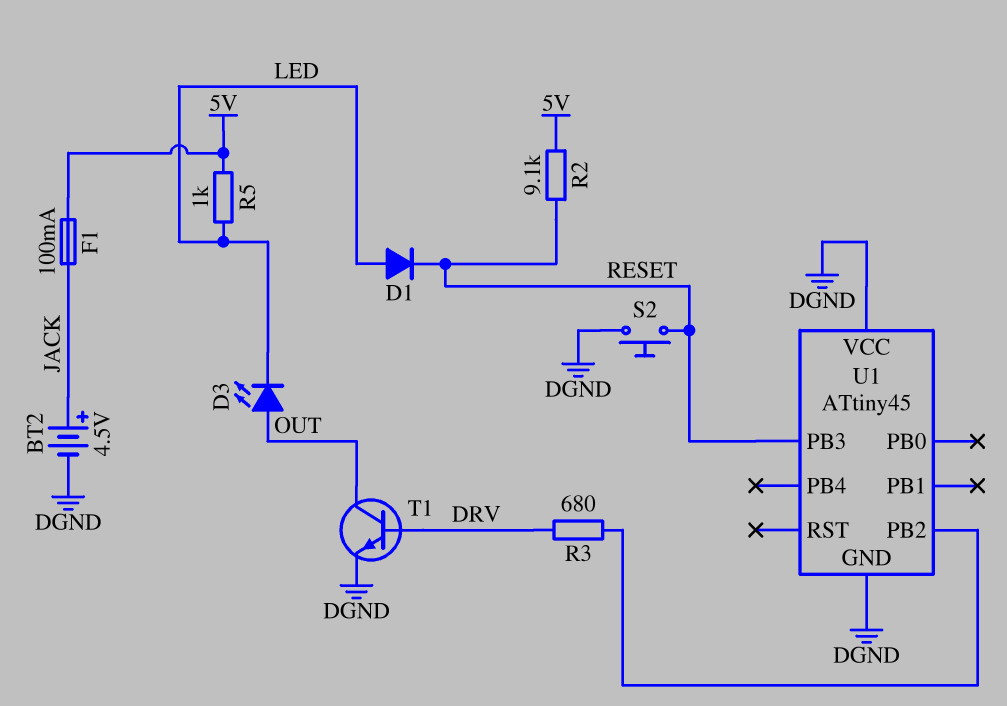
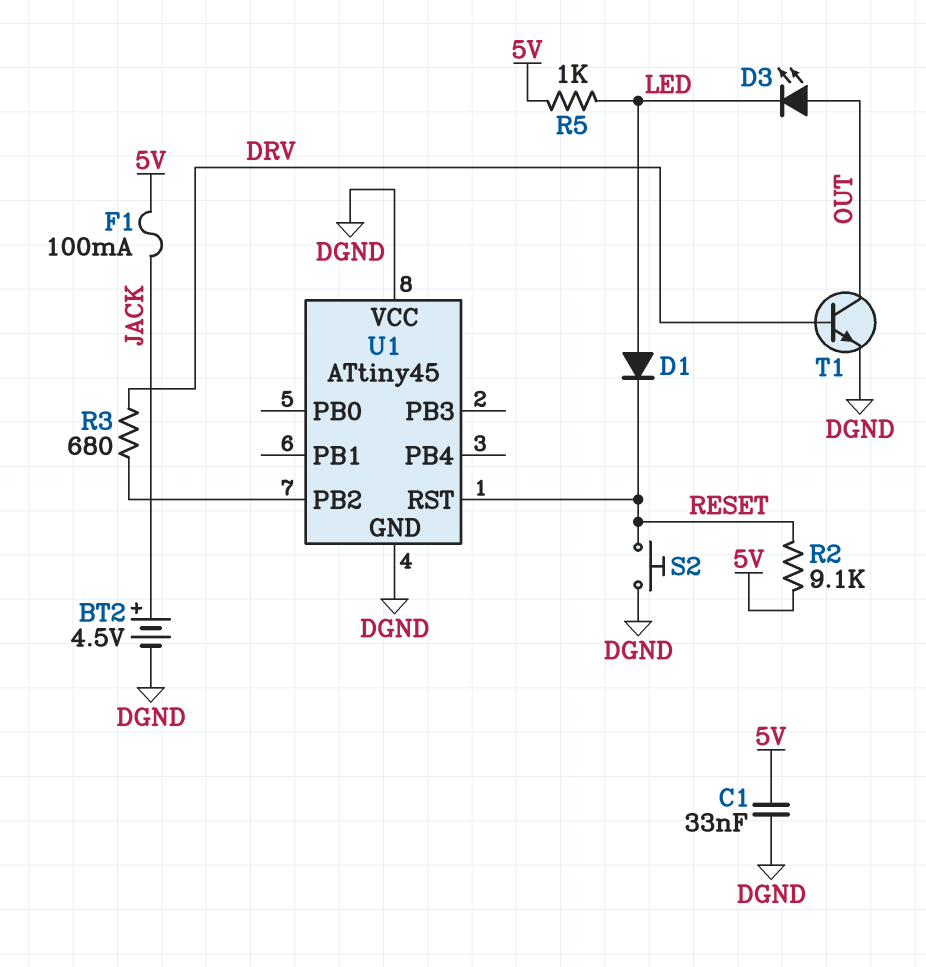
C1: none -> 33nF (5V, DGND)
U1 pin PB3: RESET -> none
U1 pin RST: none -> RESET

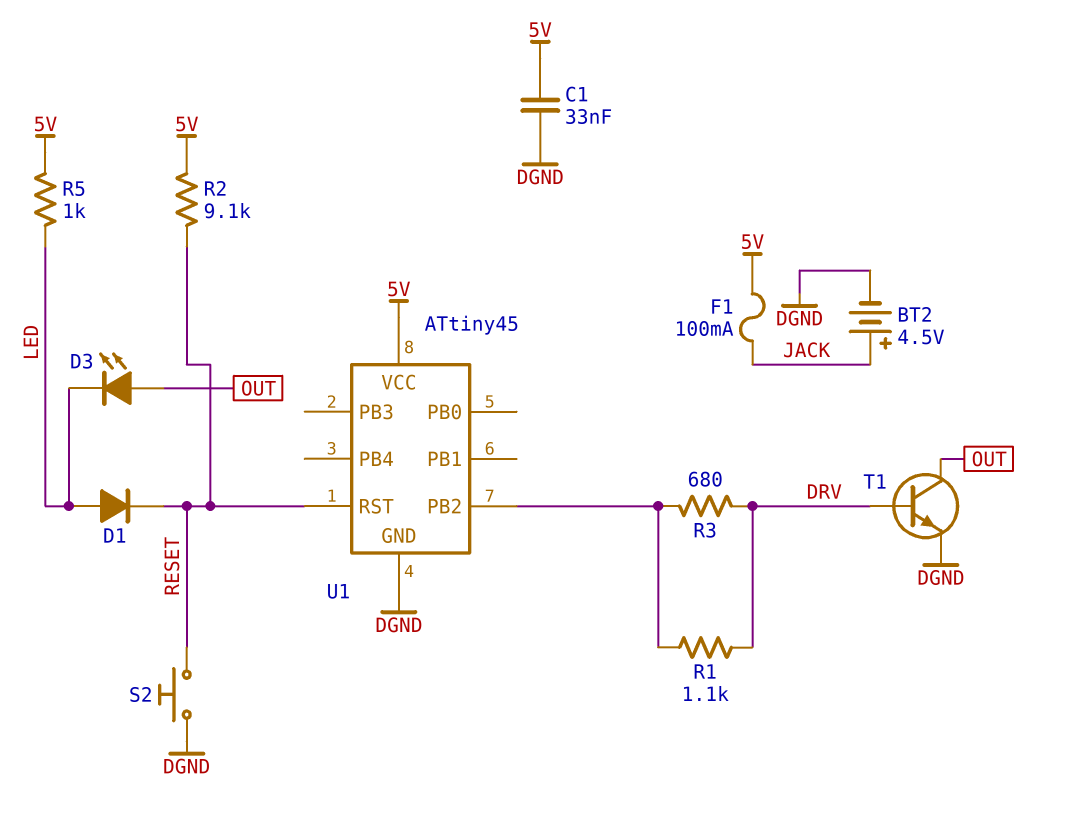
R1: none -> 1.1k (DRV, U1/PB2)
U1 pin VCC: DGND -> 5V

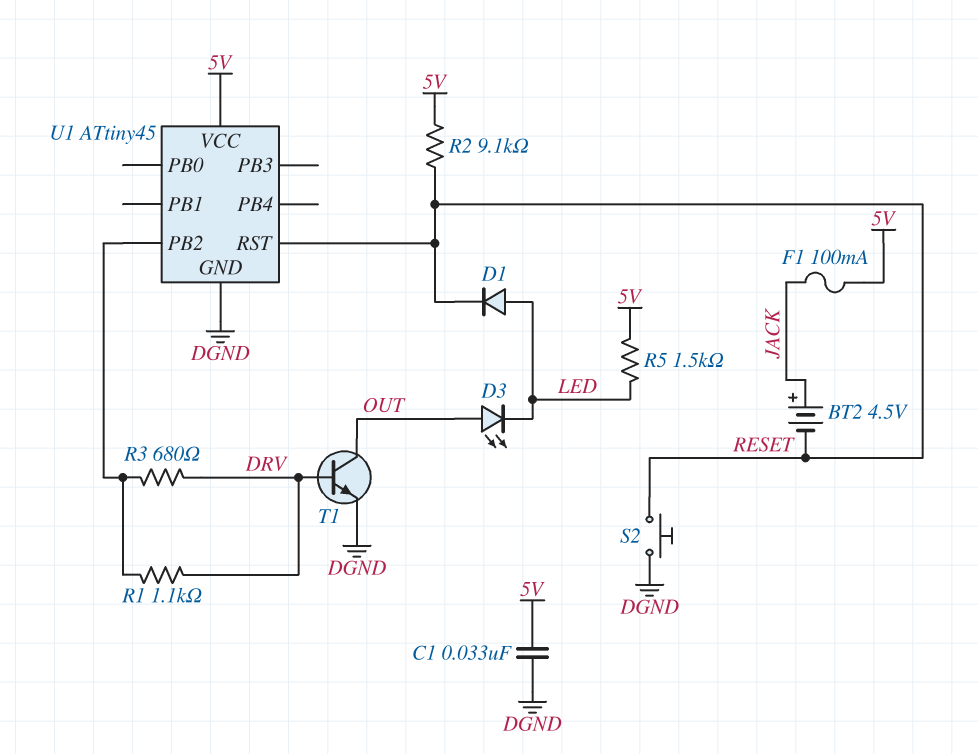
BT2: 4.5V (plus JACK, minus DGND) -> 4.5V (plus JACK, minus RESET)
R5: 1k (5V, LED) -> 1.5k (5V, LED)

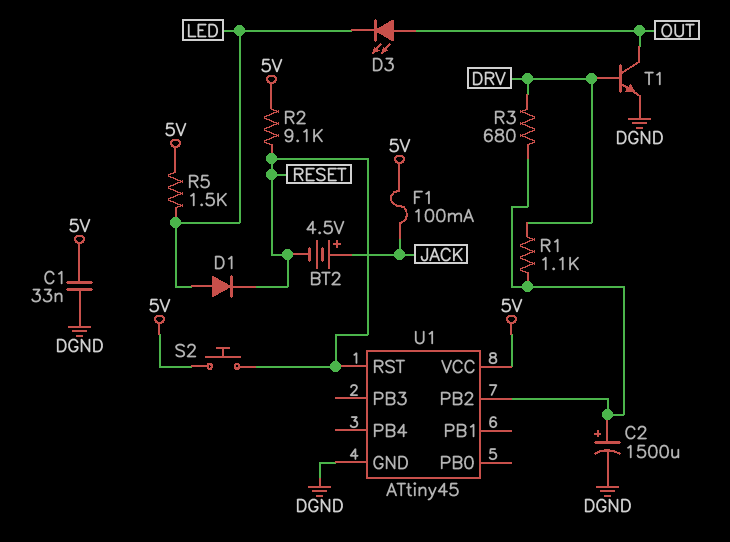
C2: none -> 1500uF (plus U1/PB2, minus DGND)
S2: button (DGND, RESET) -> button (5V, RESET)

